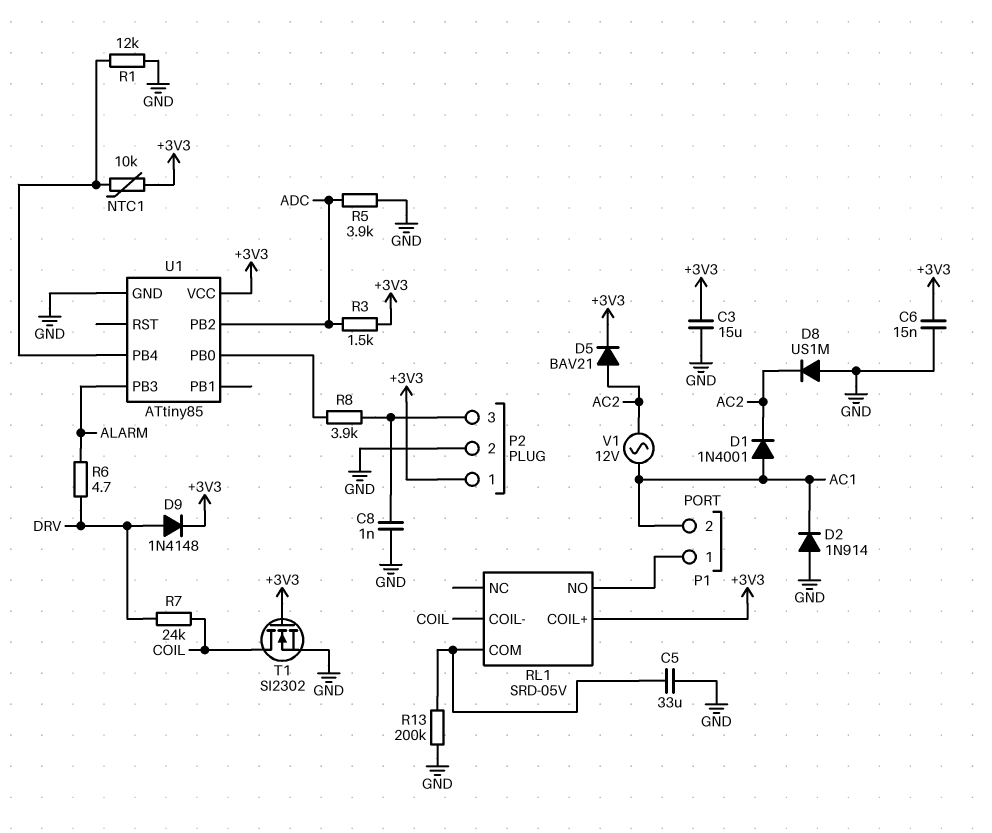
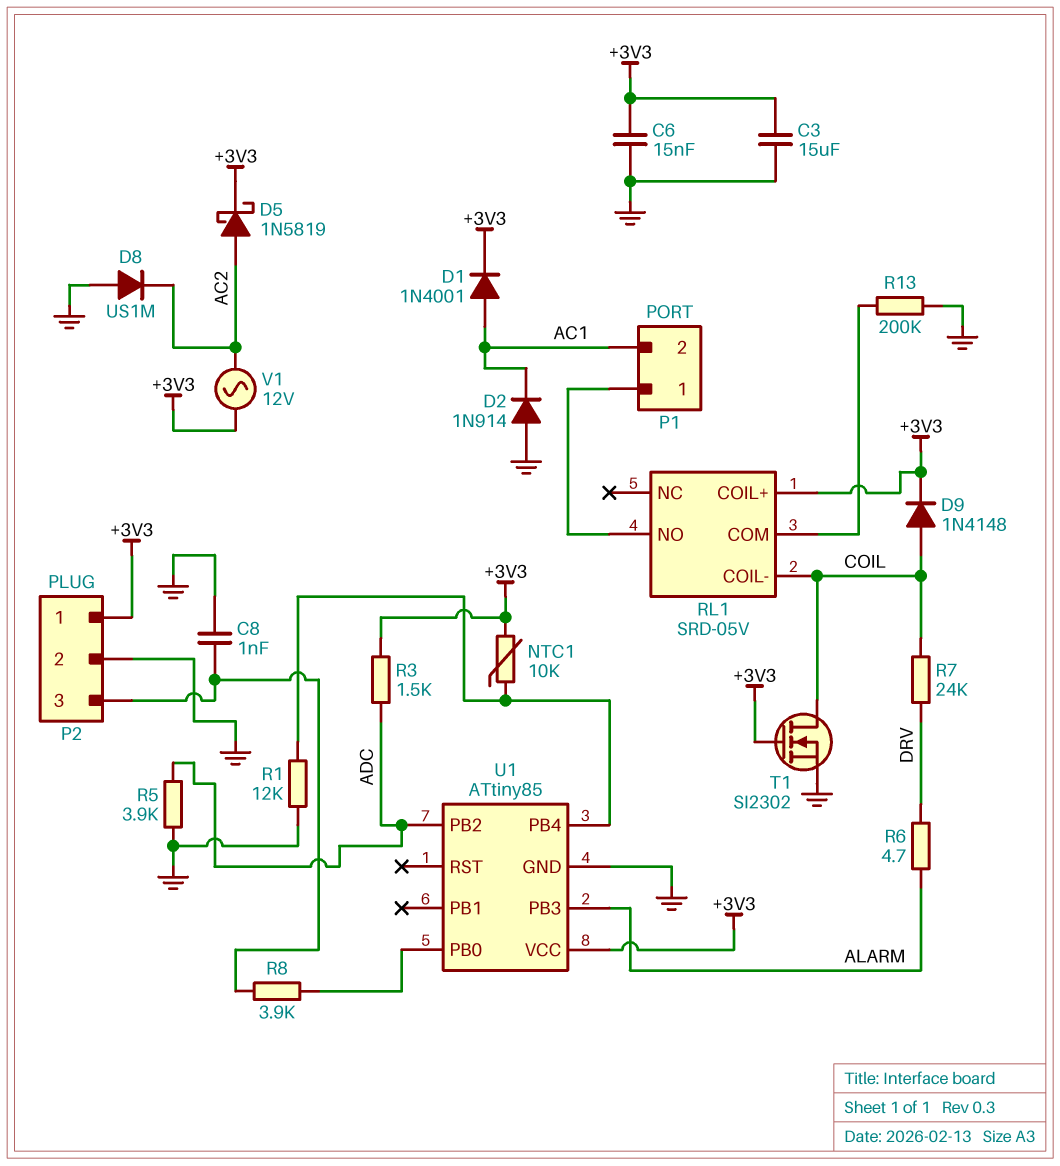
C5: 33uF (GND, RL1/COM) -> none
D1: diode 1N4001 (A AC1, K AC2) -> diode 1N4001 (A AC1, K +3V3)
D5: diode BAV21 (A AC2, K +3V3) -> schottky 1N5819 (A AC2, K +3V3)
D9: diode 1N4148 (A DRV, K +3V3) -> diode 1N4148 (A COIL, K +3V3)
V1: AC 12V (AC1, AC2) -> AC 12V (+3V3, AC2)

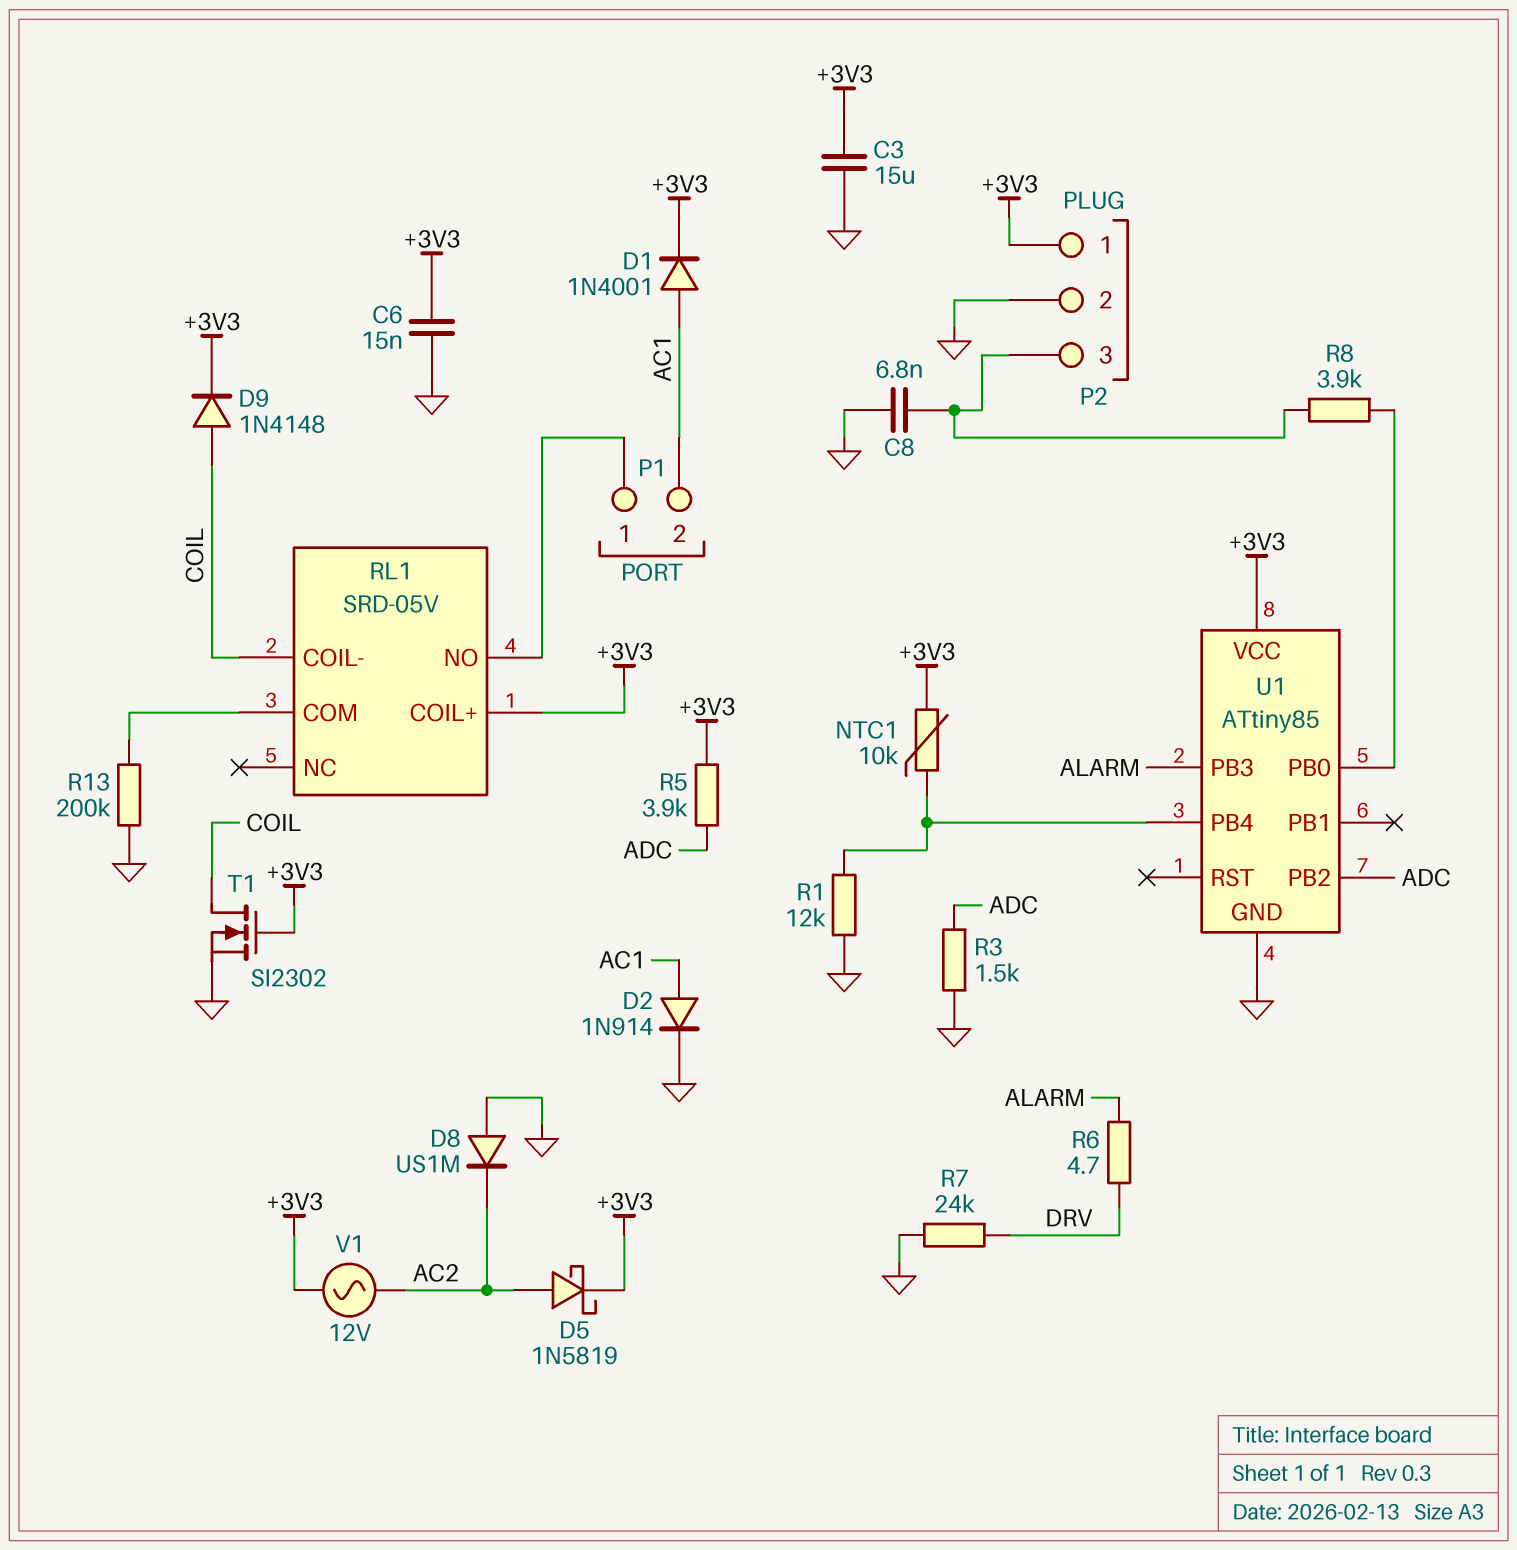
C8: 1nF (GND, P2/3) -> 6.8nF (GND, P2/3)
D2: diode 1N914 (A GND, K AC1) -> diode 1N914 (A AC1, K GND)
R3: 1.5k (+3V3, ADC) -> 1.5k (ADC, GND)
R5: 3.9k (ADC, GND) -> 3.9k (+3V3, ADC)
R7: 24k (COIL, DRV) -> 24k (DRV, GND)

